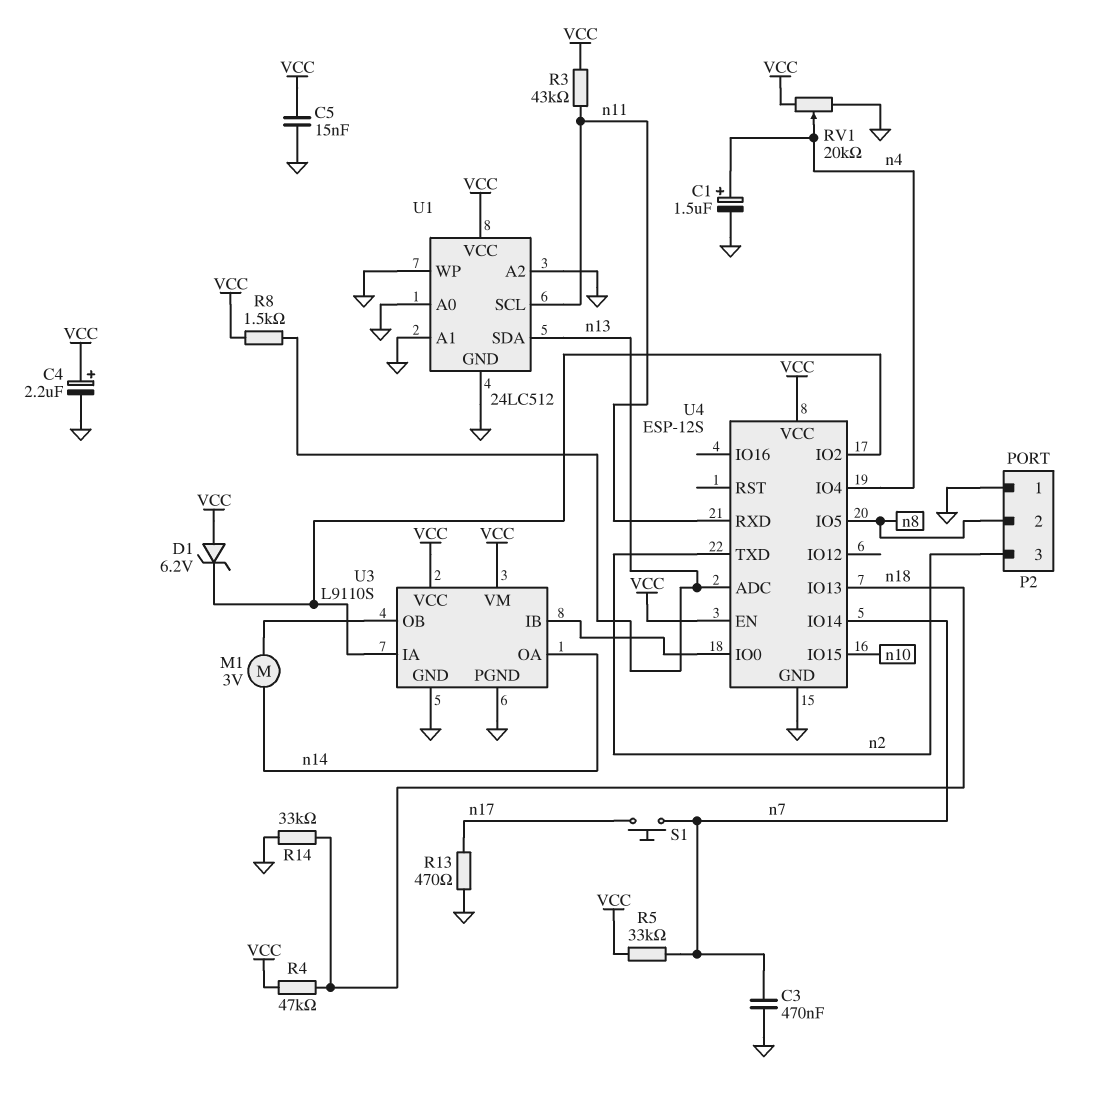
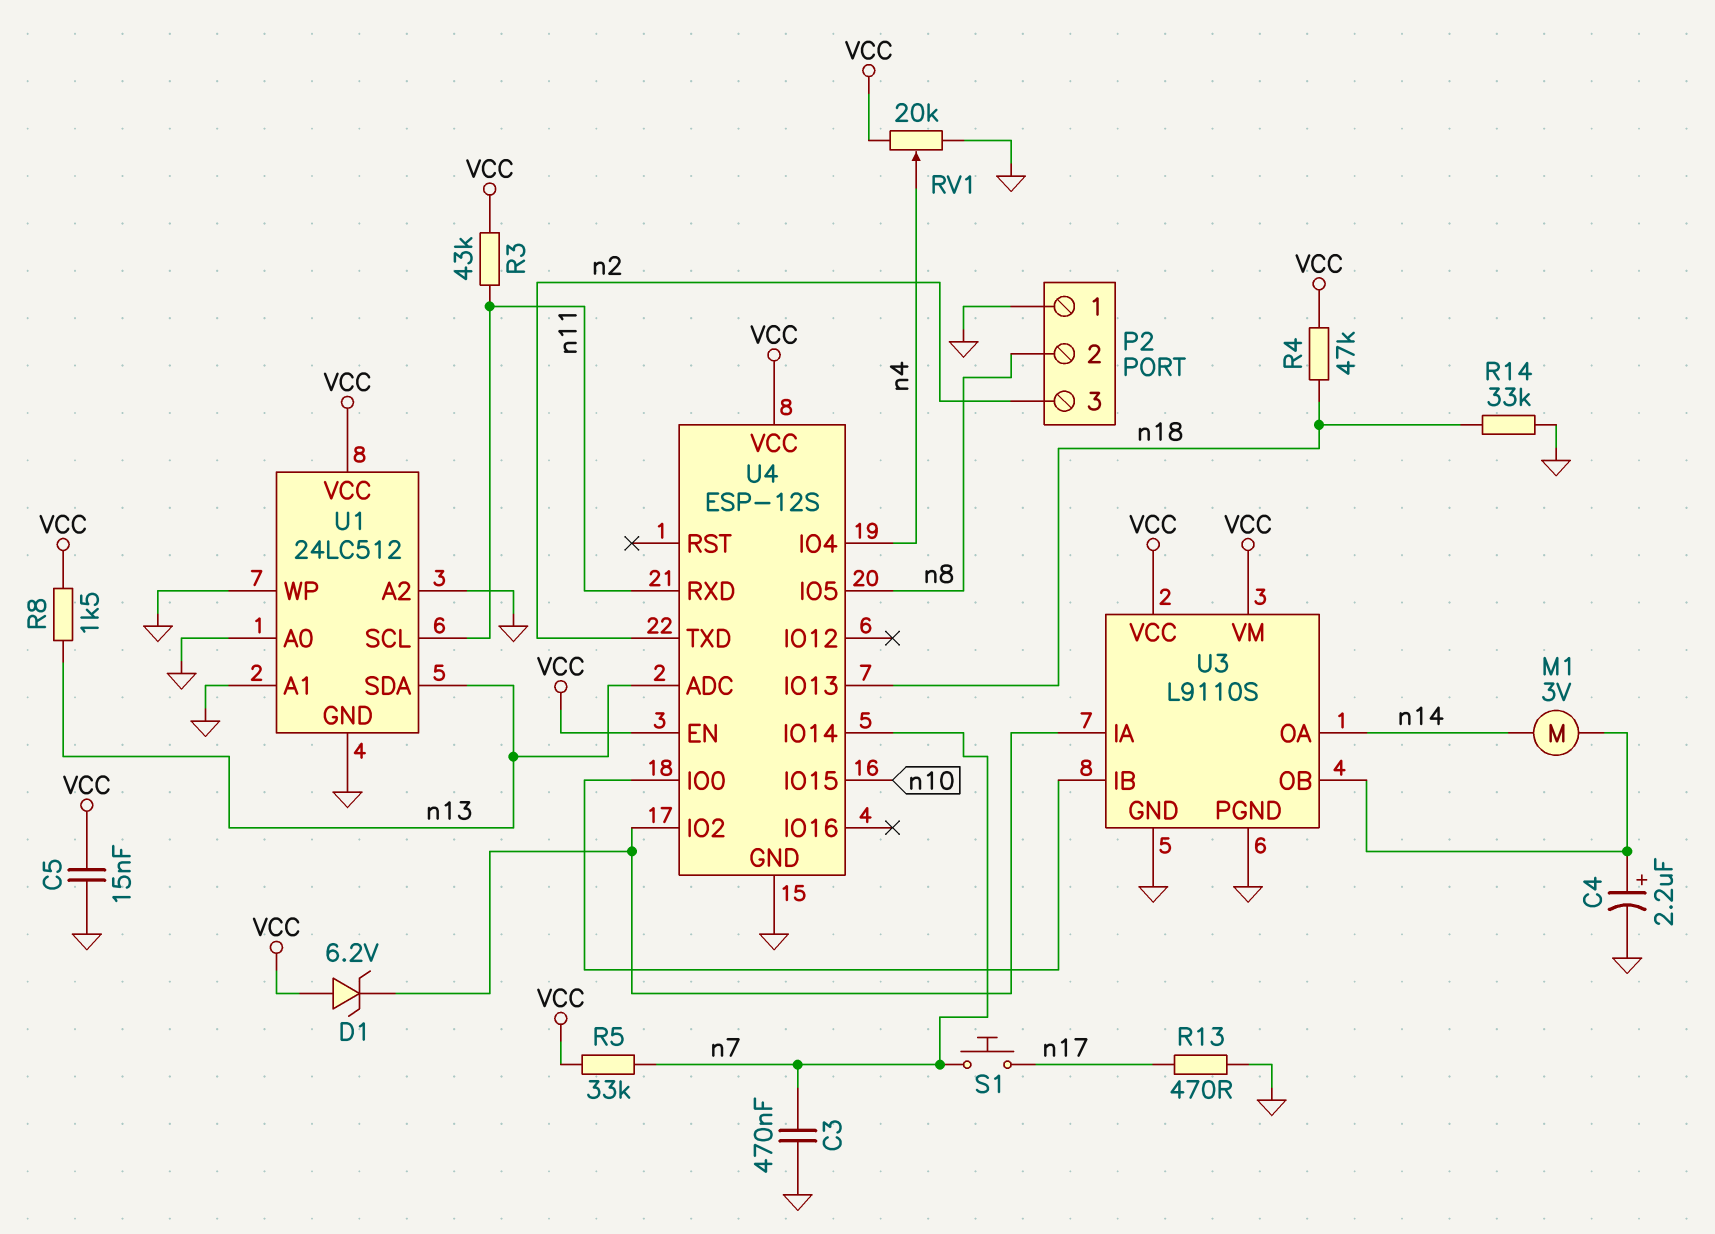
C1: 1.5uF (plus n4, minus GND) -> none
C4: 2.2uF (plus VCC, minus GND) -> 2.2uF (plus U3/OB, minus GND)

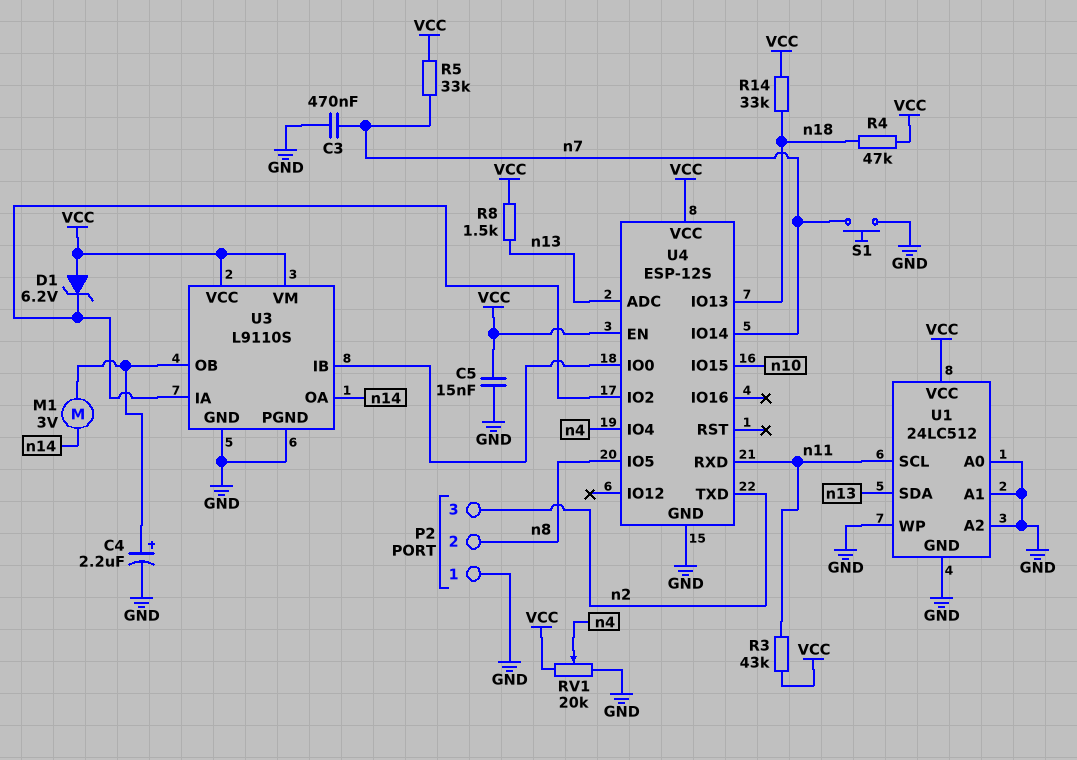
R13: 470 (GND, n17) -> none
R14: 33k (GND, n18) -> 33k (VCC, n18)
S1: button (n7, n17) -> button (GND, n7)

